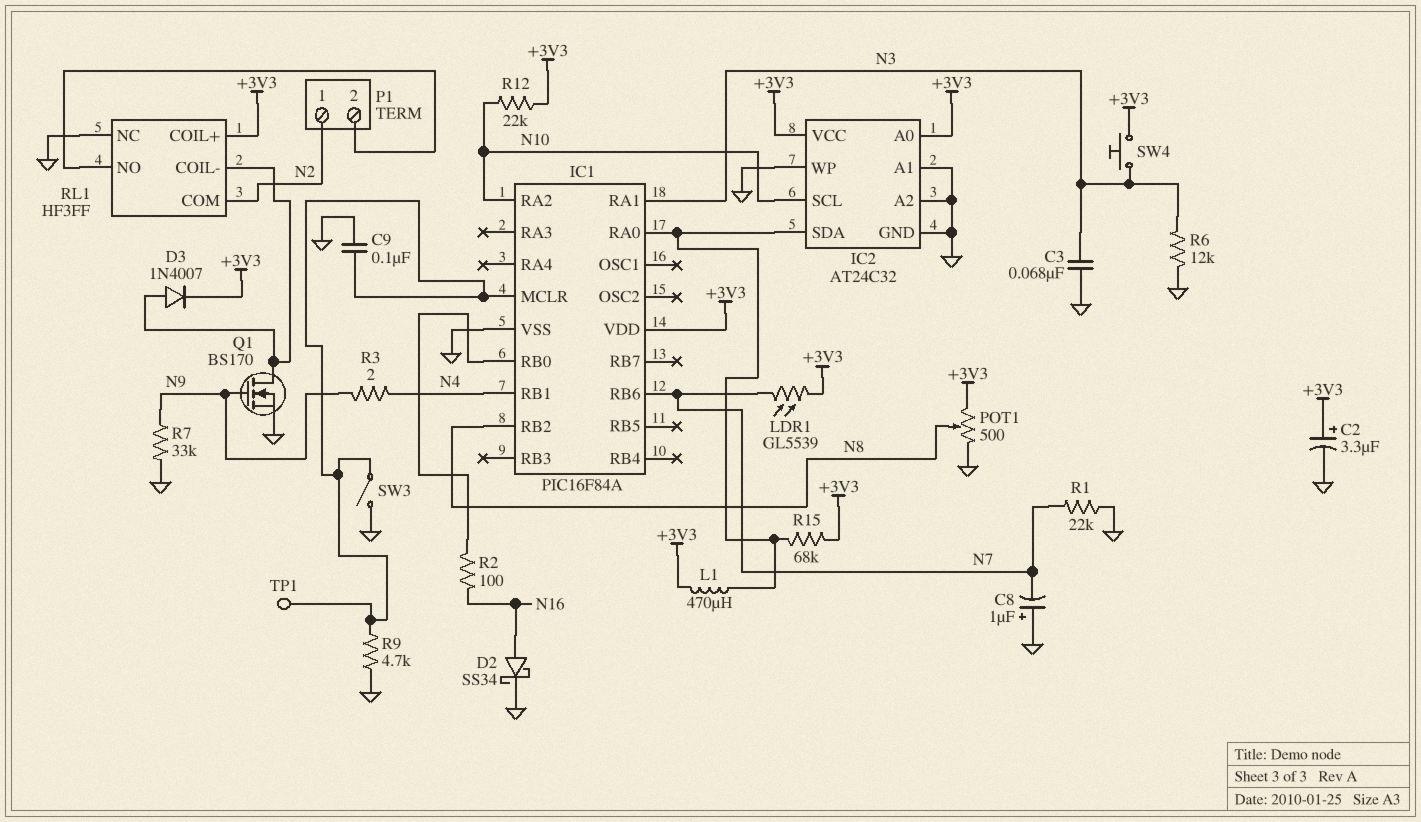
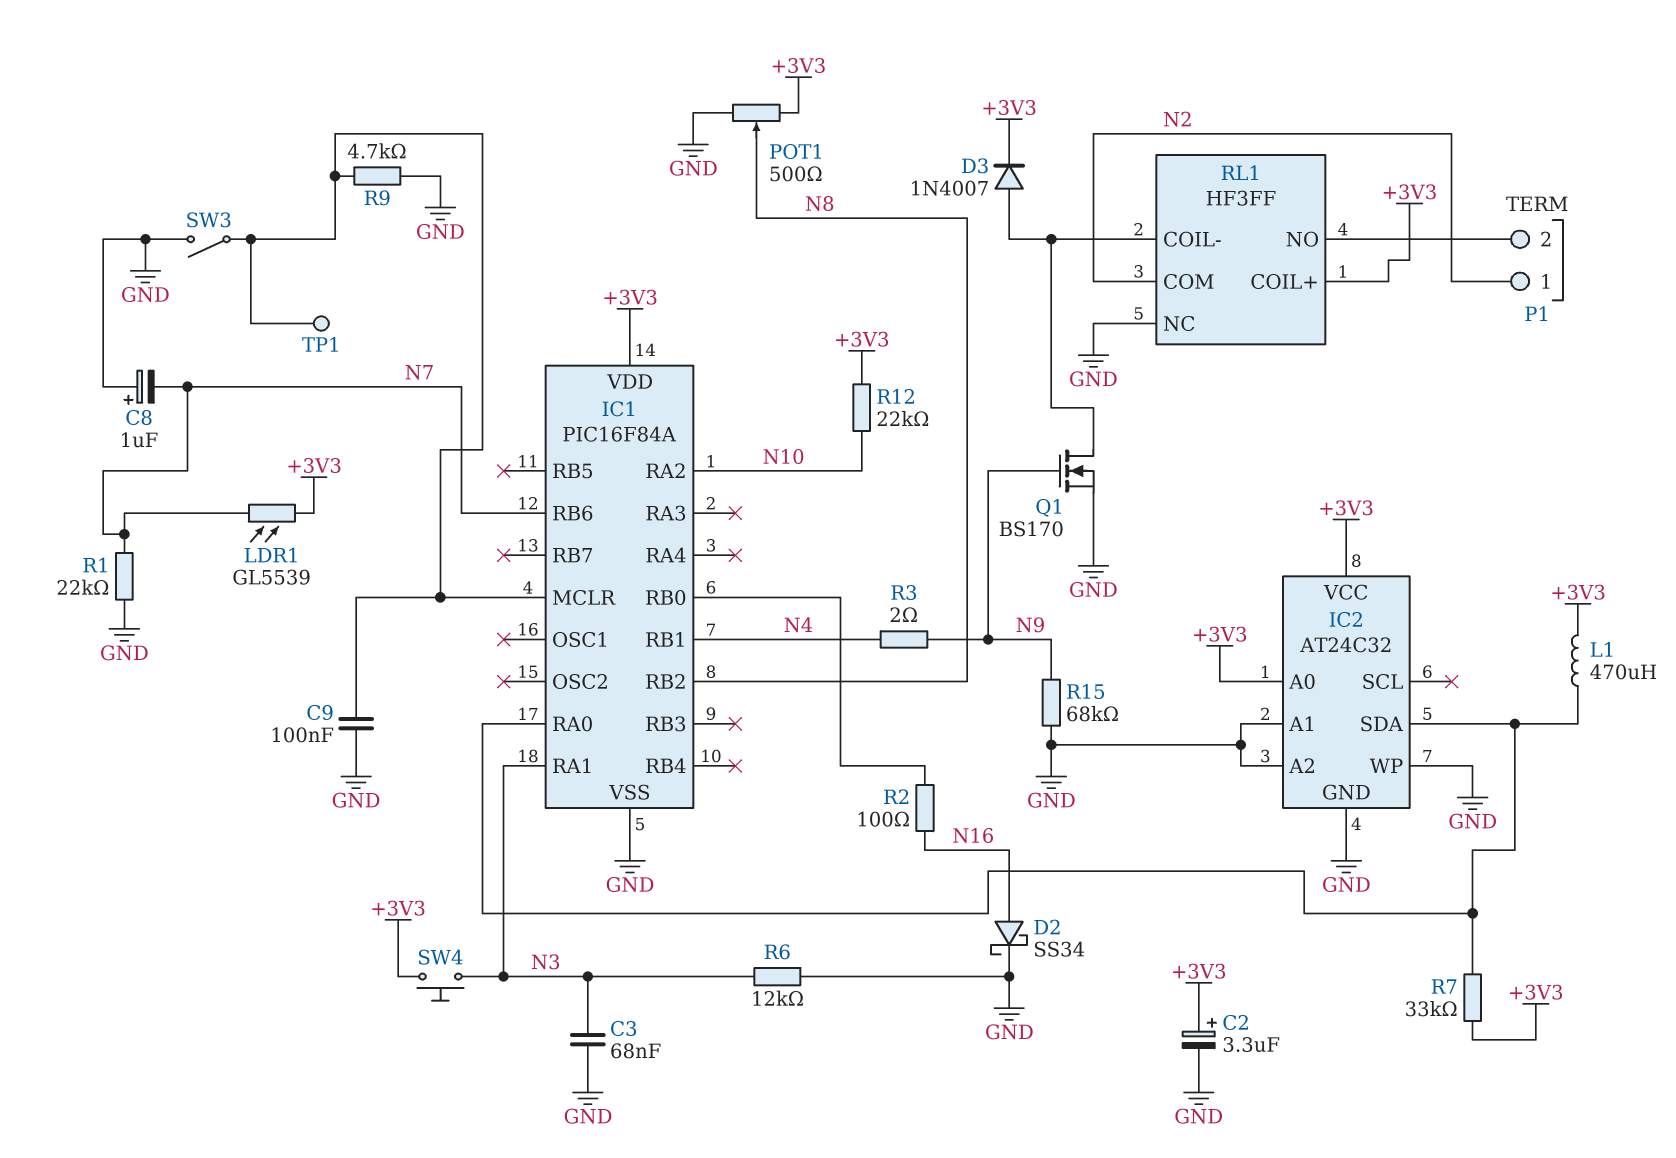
IC2 pin SCL: N10 -> none
R7: 33k (GND, N9) -> 33k (+3V3, IC1/RA0)
R15: 68k (+3V3, IC1/RA0) -> 68k (GND, N9)

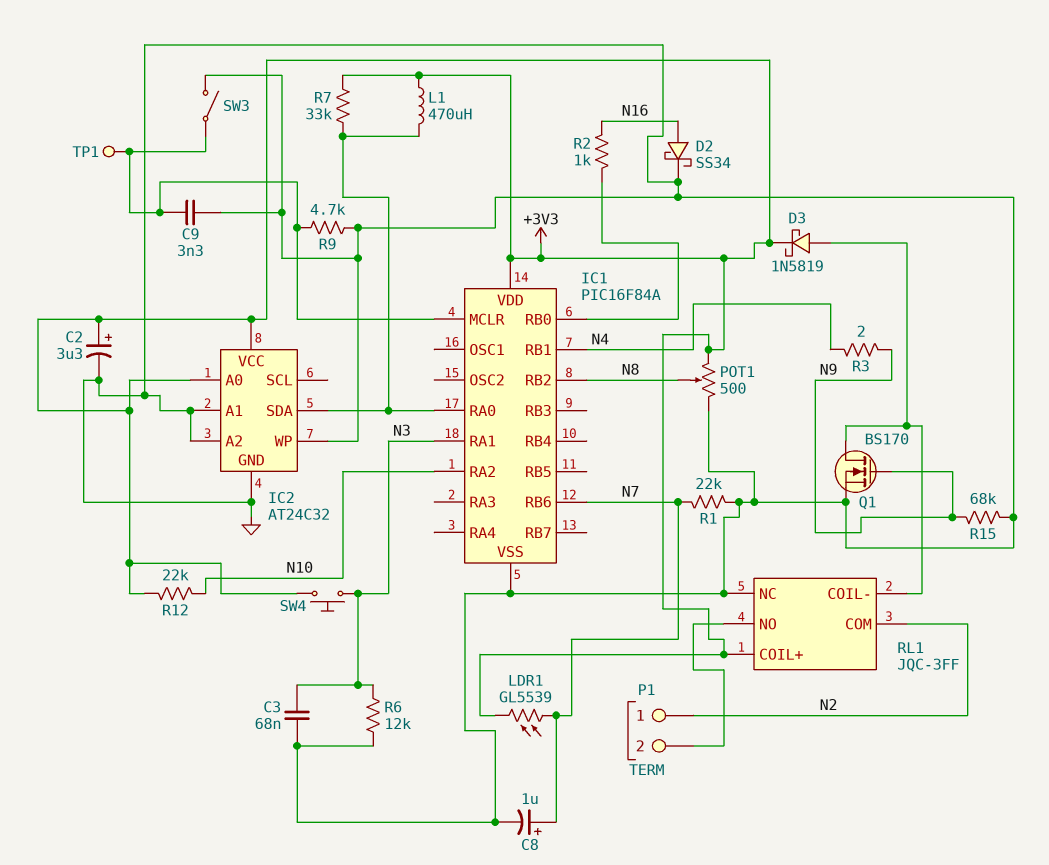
C8: 1uF (plus GND, minus N7) -> 1uF (plus N7, minus GND)
C9: 100nF (GND, IC1/MCLR) -> 3.3nF (GND, IC1/MCLR)
D3: diode 1N4007 (A RL1/COIL-, K +3V3) -> schottky 1N5819 (A RL1/COIL-, K +3V3)
R2: 100 (IC1/RB0, N16) -> 1k (IC1/RB0, N16)
RL1: HF3FF -> JQC-3FF

